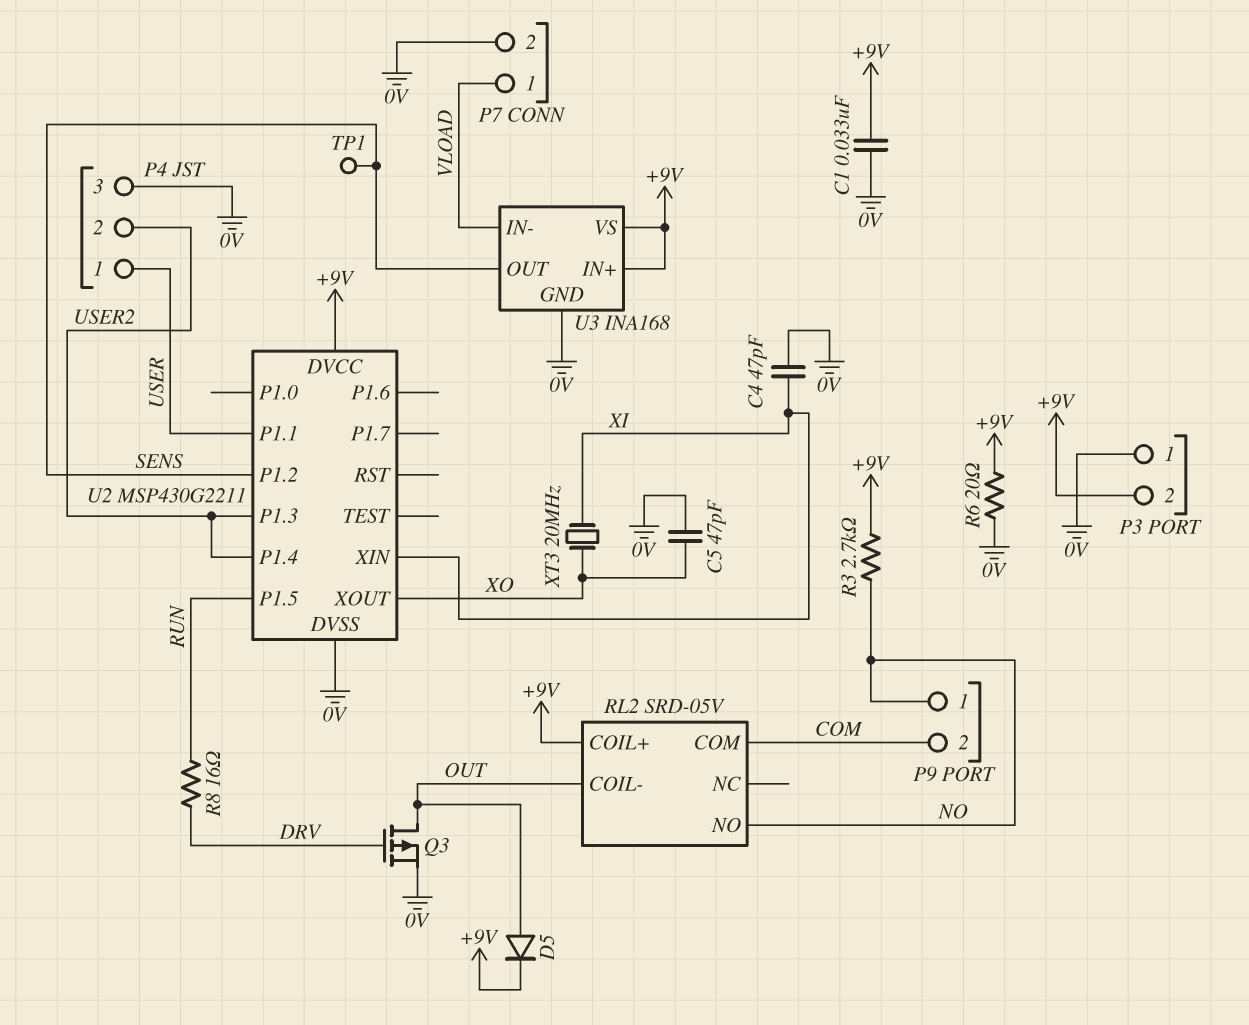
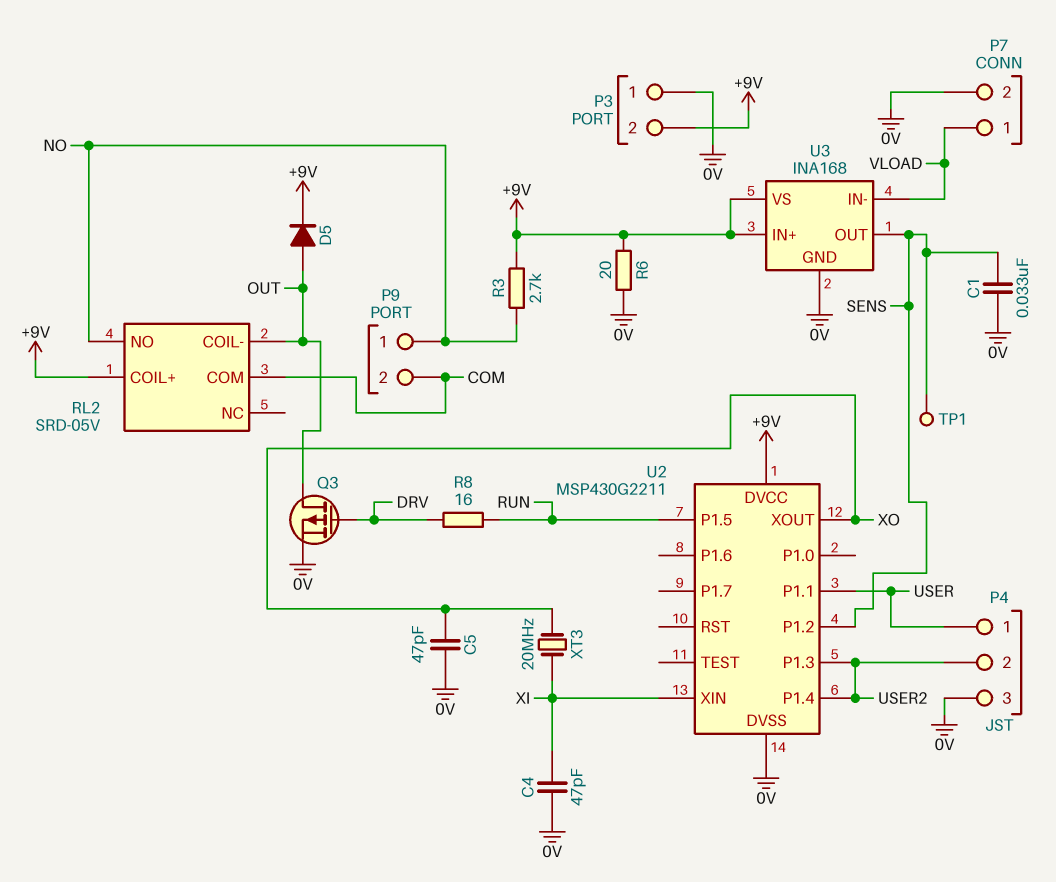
C1: 33nF (+9V, 0V) -> 33nF (0V, SENS)

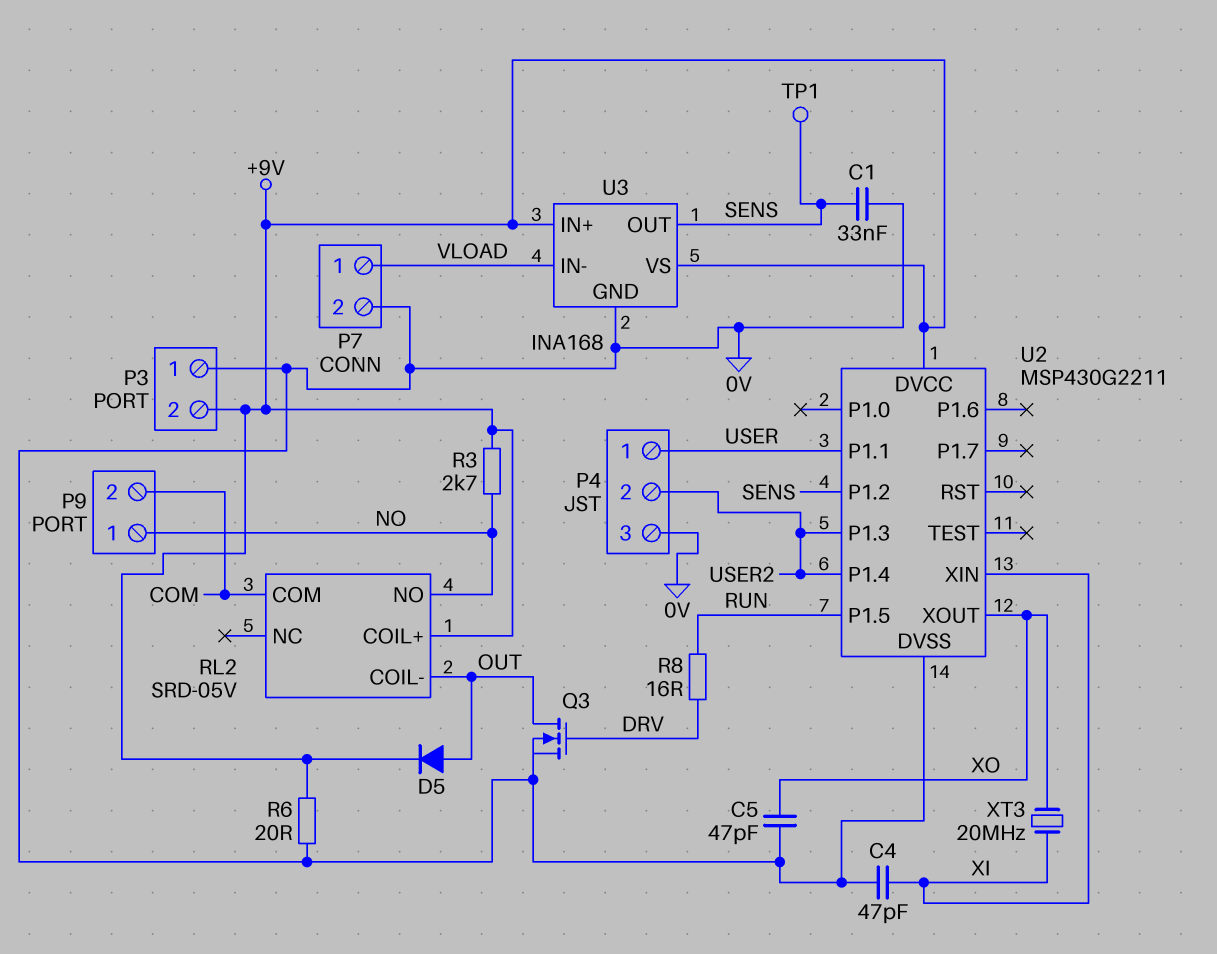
Q3: PMOS (G DRV, D OUT, S 0V) -> NMOS (G DRV, D OUT, S 0V)

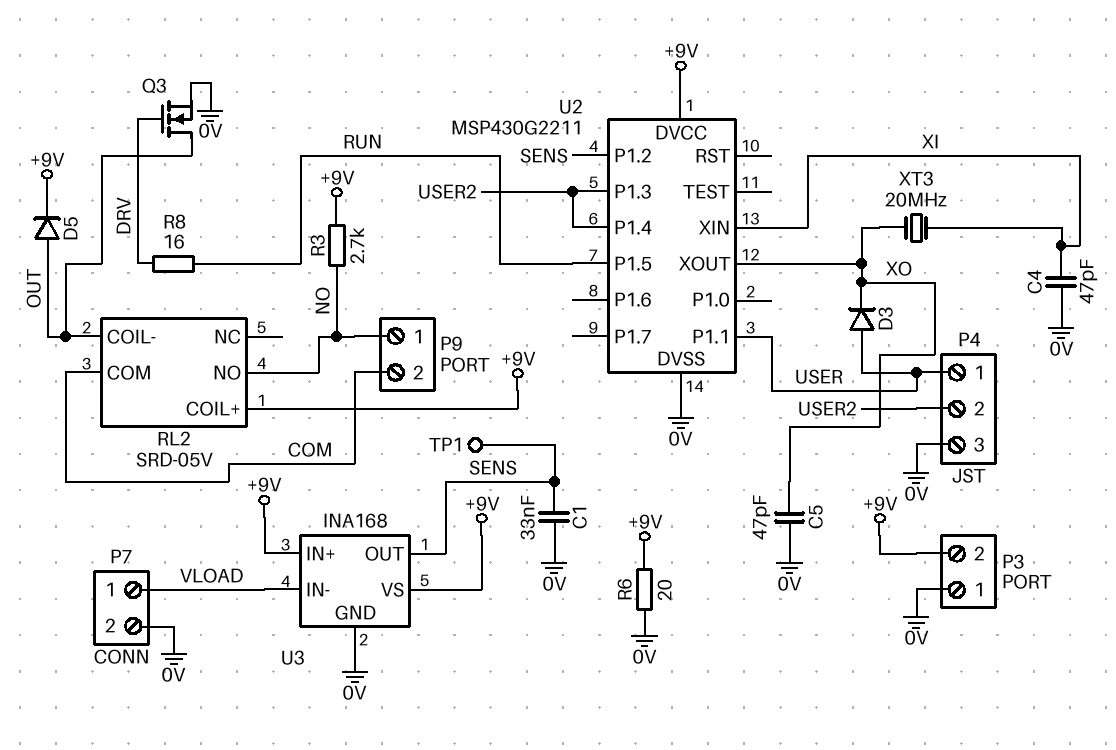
D3: none -> diode (A USER, K XO)

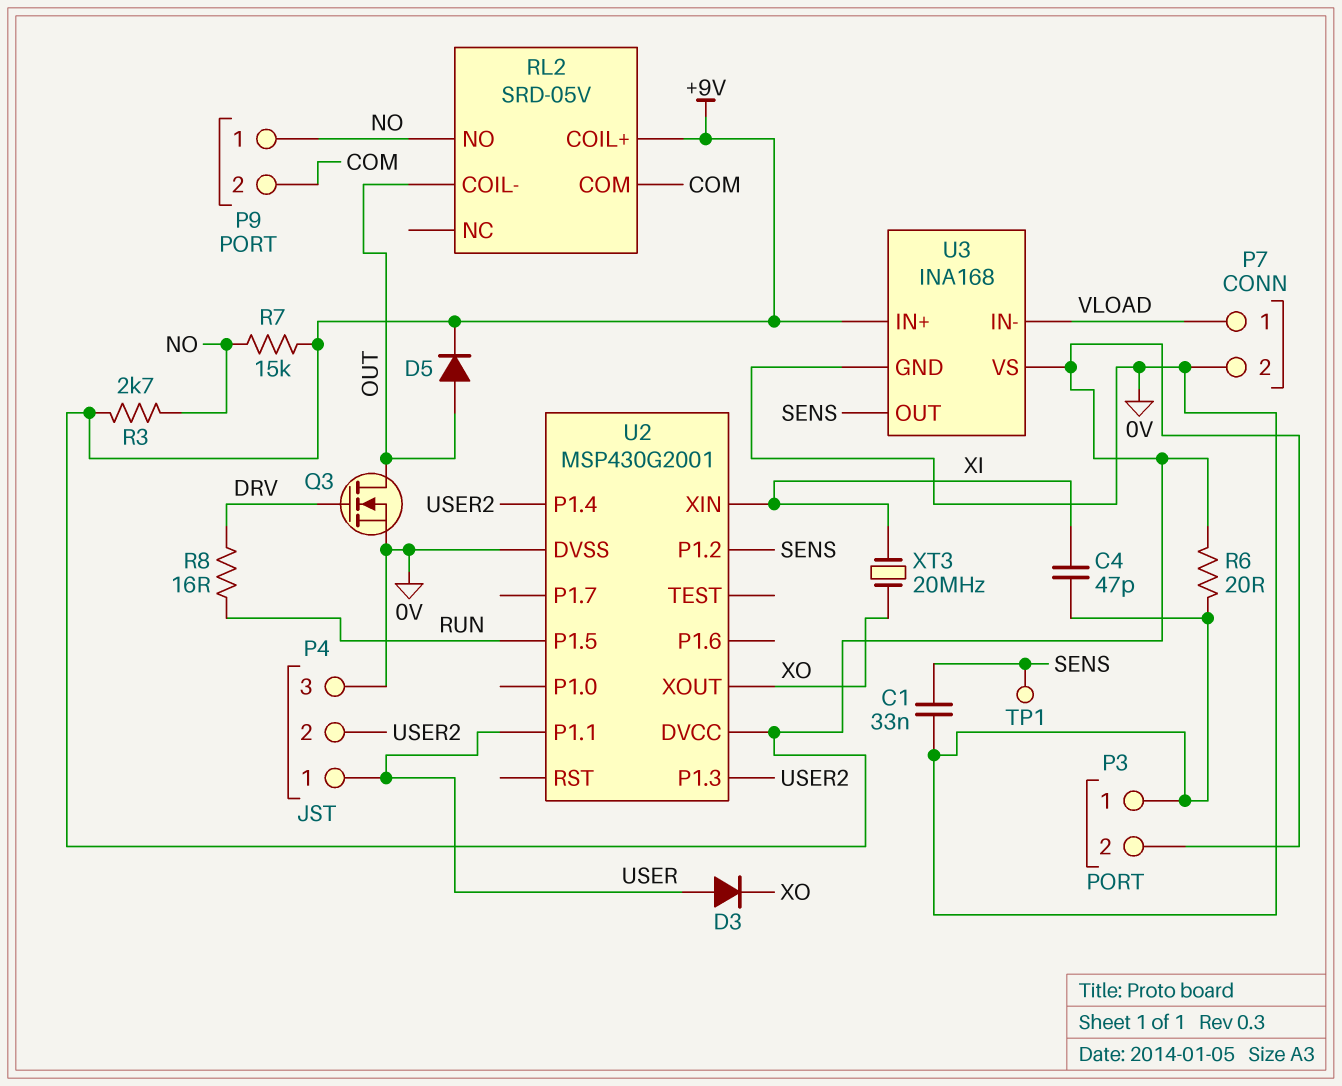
C5: 47pF (0V, XO) -> none
R7: none -> 15k (+9V, NO)
U2: MSP430G2211 -> MSP430G2001

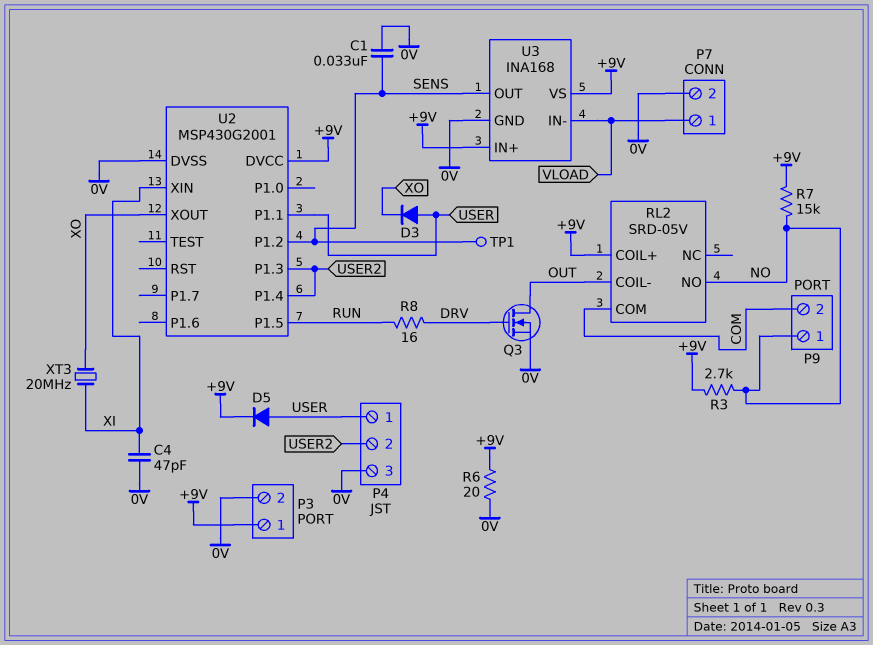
D5: diode (A OUT, K +9V) -> diode (A USER, K +9V)
P3 pin 1: 0V -> +9V
P3 pin 2: +9V -> 0V

